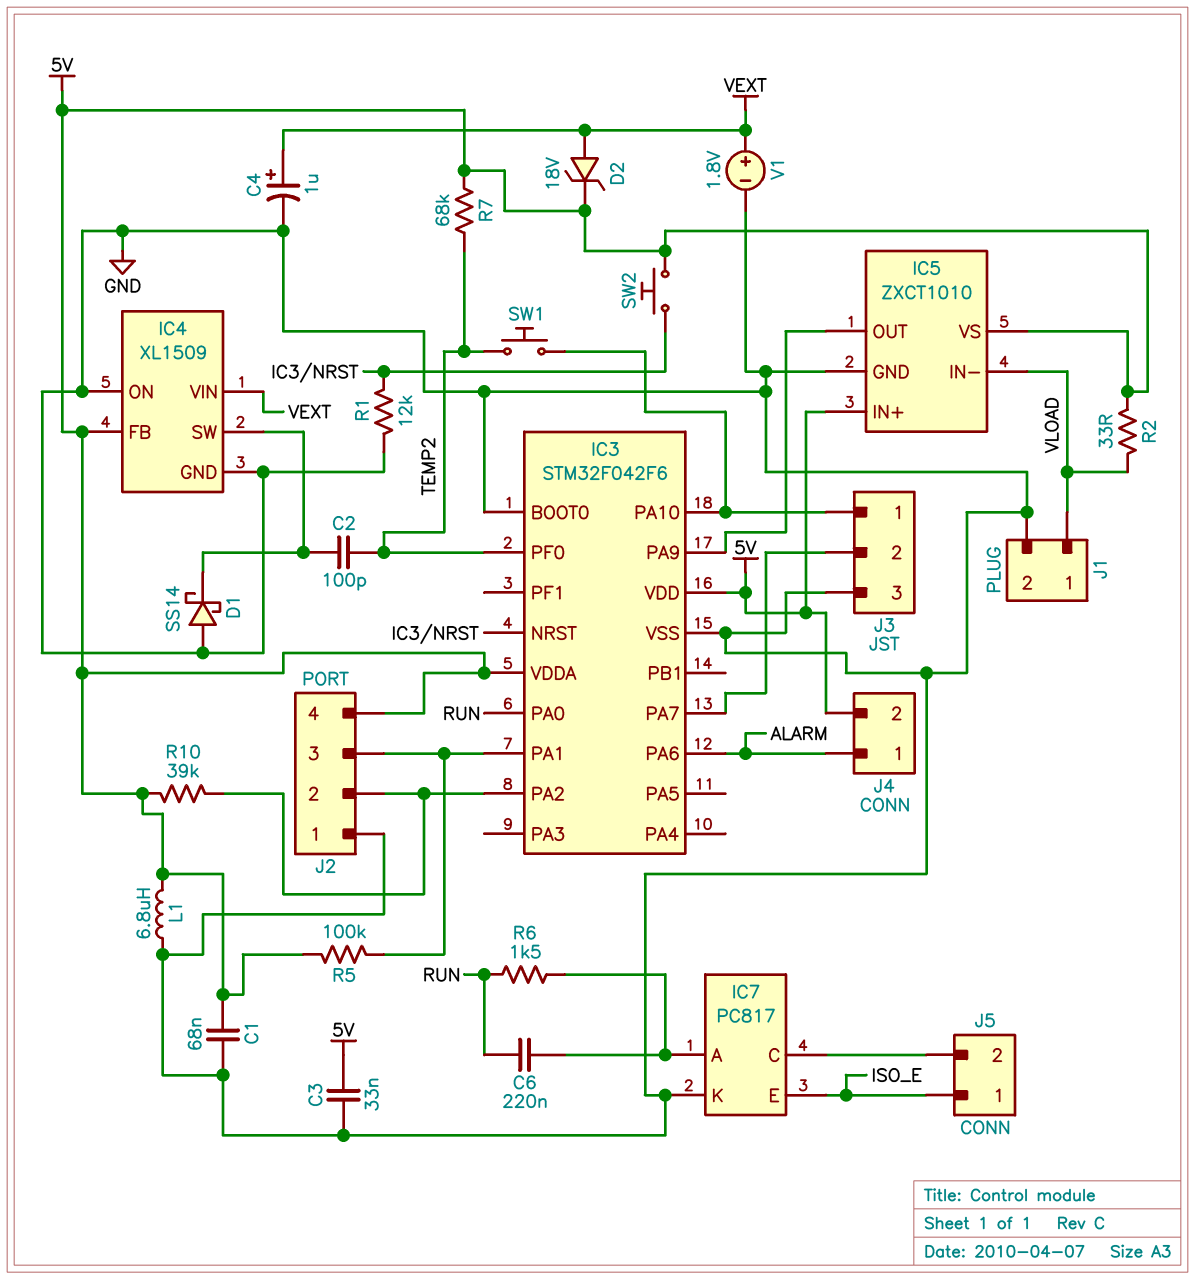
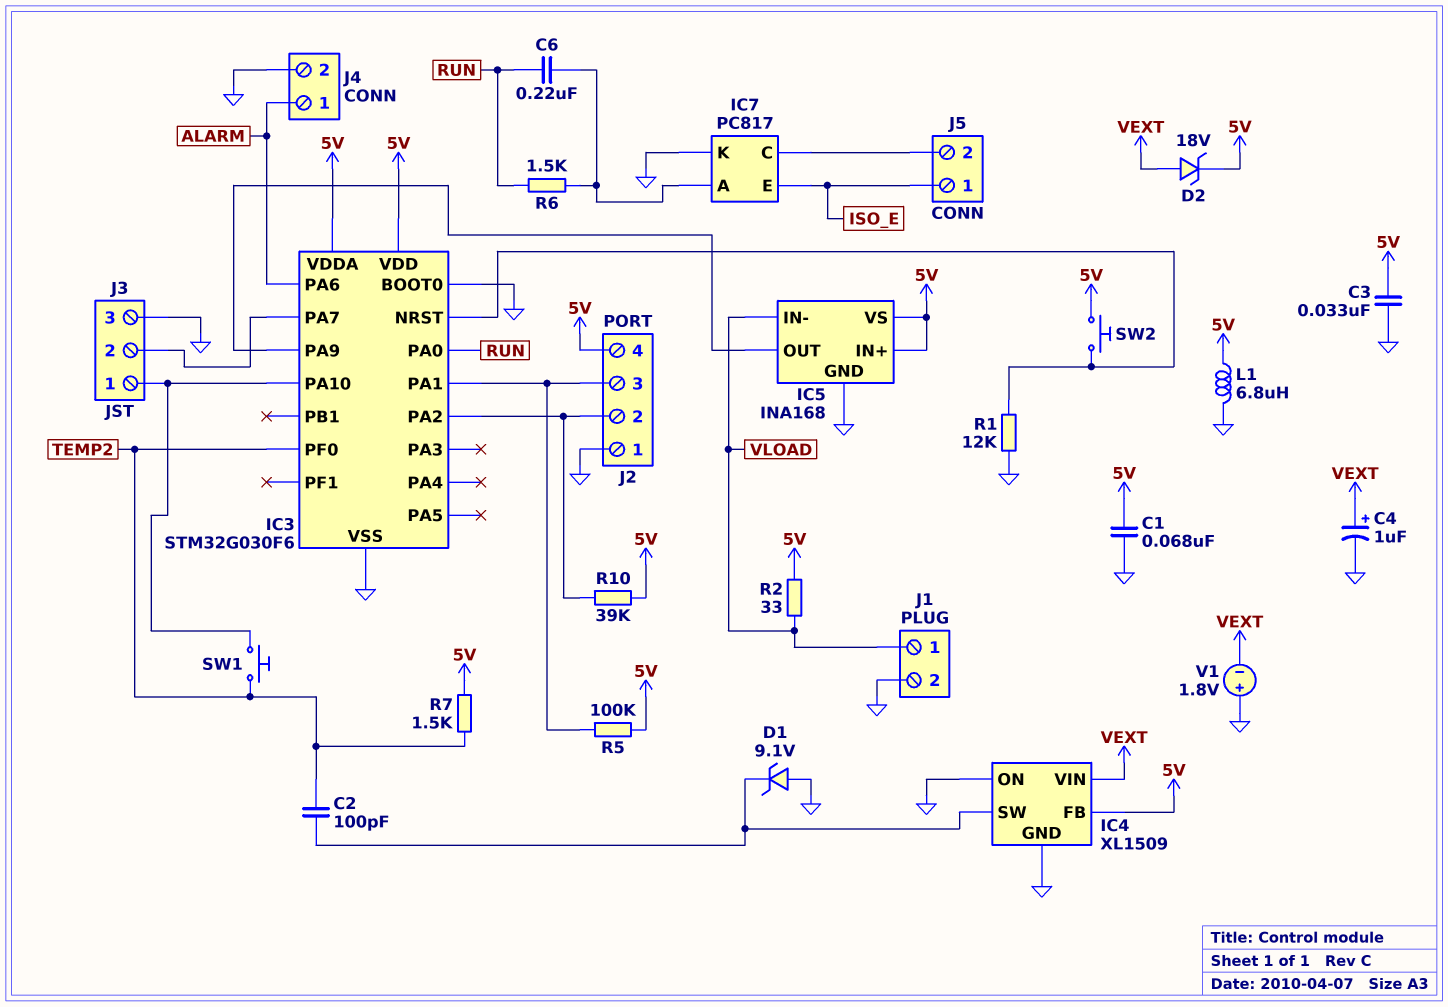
D1: schottky SS14 (A GND, K IC4/SW) -> zener 9.1V (A GND, K IC4/SW)
IC3: STM32F042F6 -> STM32G030F6
IC5: ZXCT1010 -> INA168
J4 pin 2: 5V -> GND
R7: 68k (5V, TEMP2) -> 1.5k (5V, TEMP2)
V1: 1.8V (plus VEXT, minus GND) -> 1.8V (plus GND, minus VEXT)

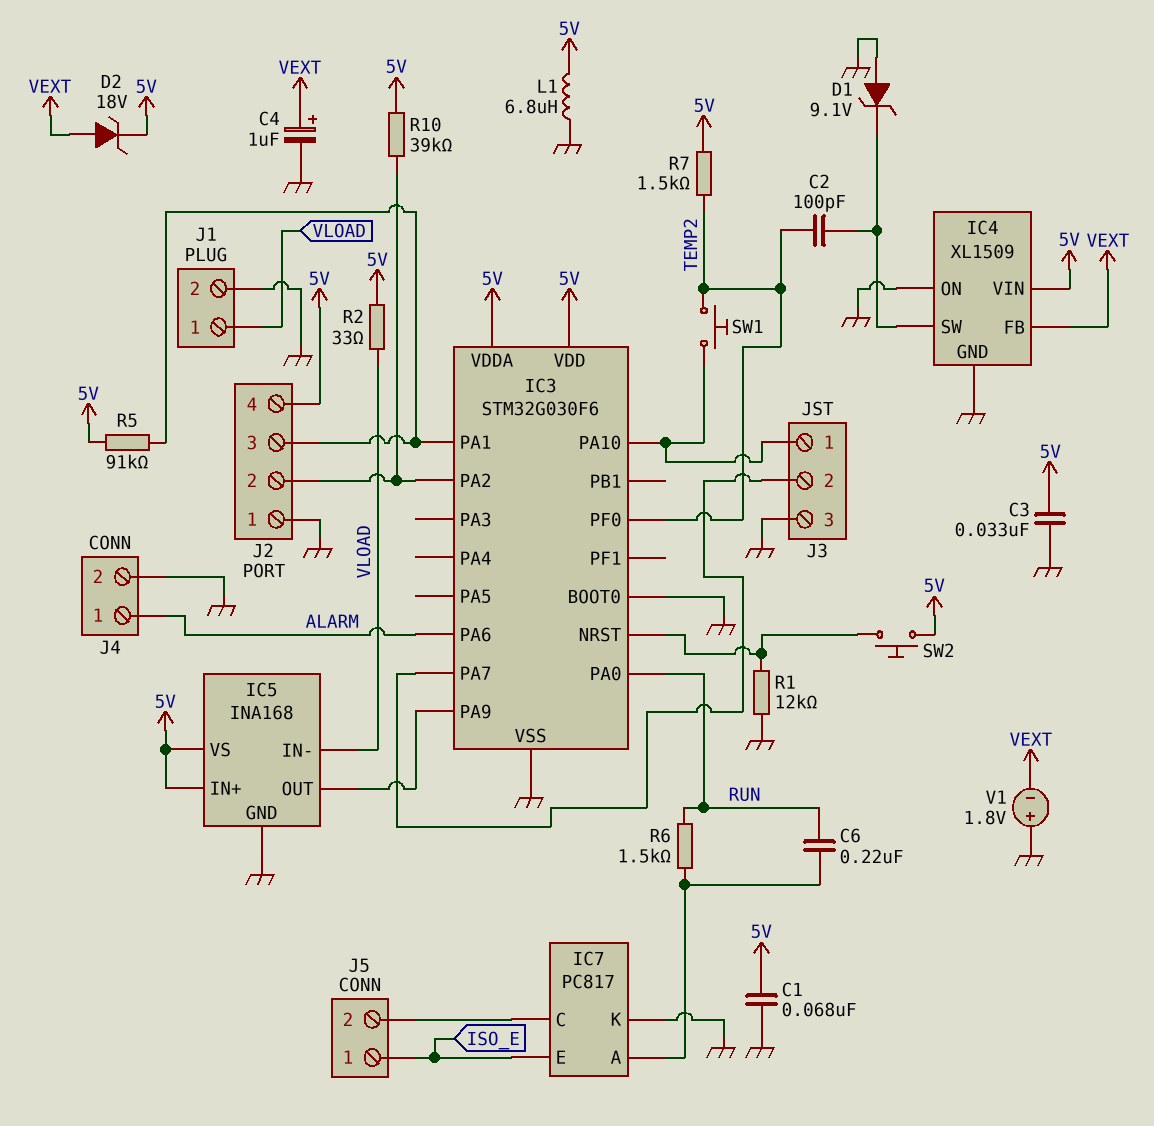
IC4 pin FB: 5V -> VEXT
IC4 pin VIN: VEXT -> 5V
R5: 100k (5V, IC3/PA1) -> 91k (5V, IC3/PA1)

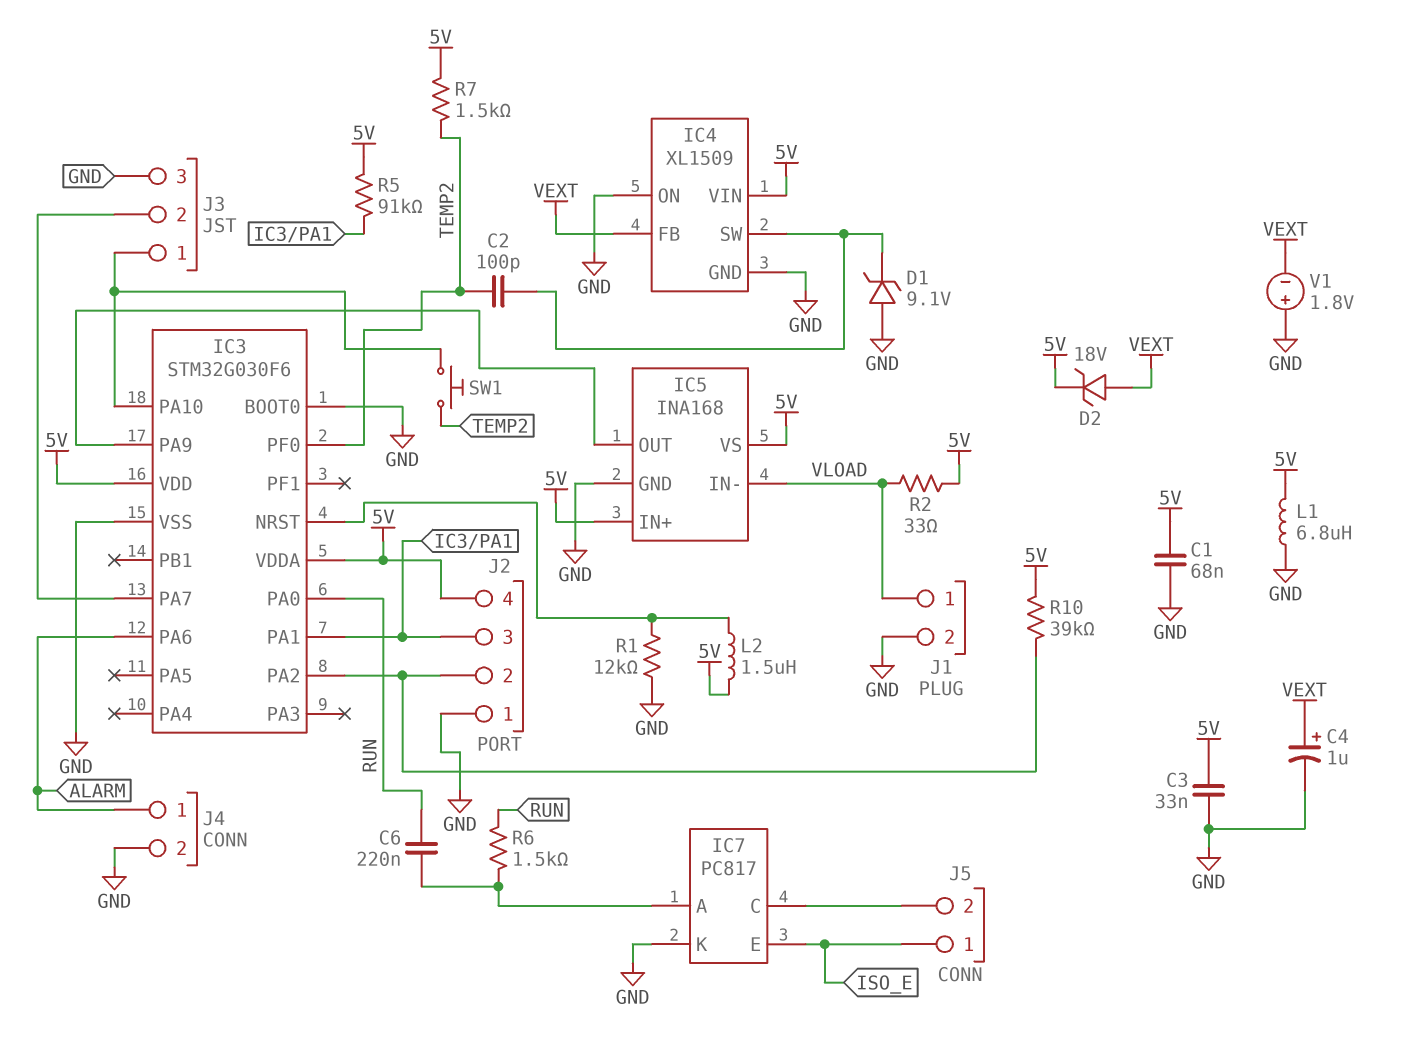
L2: none -> 1.5uH (5V, IC3/NRST)
SW2: button (5V, IC3/NRST) -> none

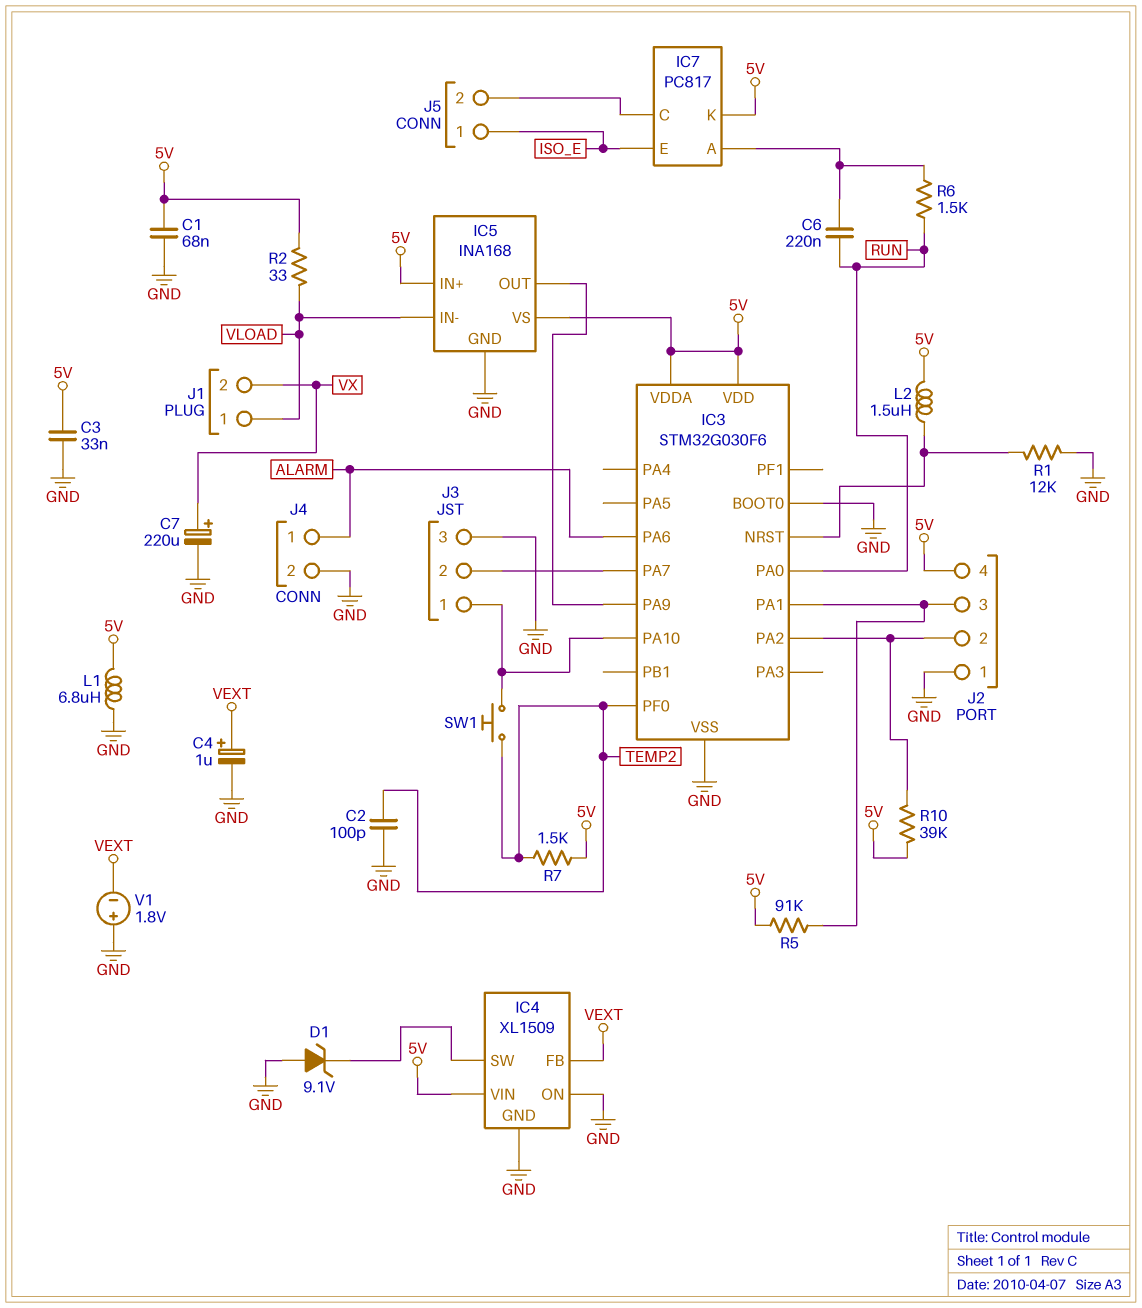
C2: 100pF (IC4/SW, TEMP2) -> 100pF (GND, TEMP2)
C7: none -> 220uF (plus VX, minus GND)
D2: zener 18V (A VEXT, K 5V) -> none
IC7 pin K: GND -> 5V
J1 pin 2: GND -> VX

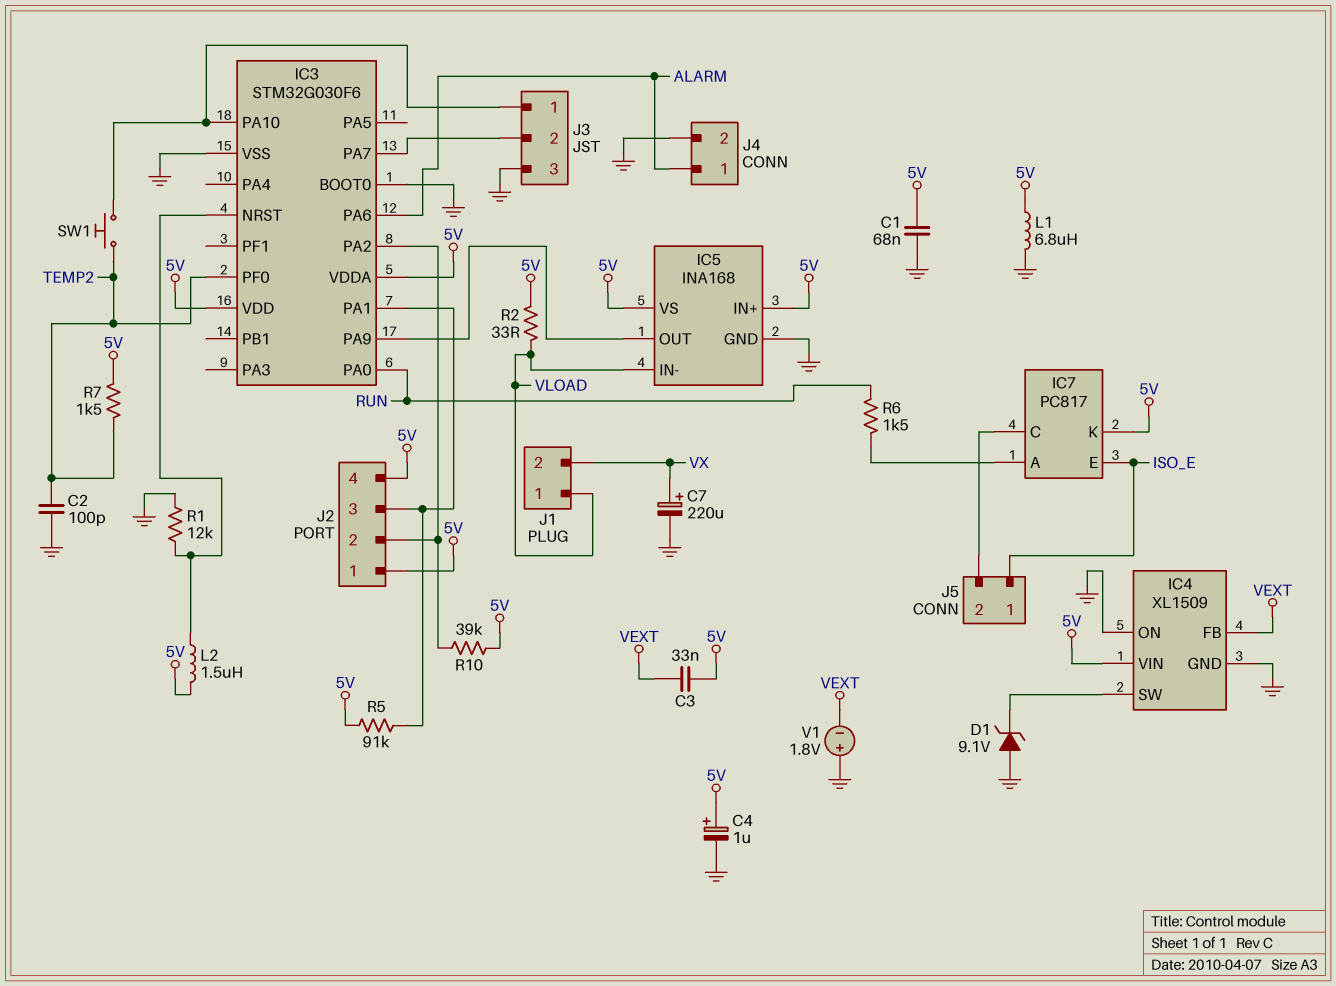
C3: 33nF (5V, GND) -> 33nF (5V, VEXT)
C4: 1uF (plus VEXT, minus GND) -> 1uF (plus 5V, minus GND)
C6: 220nF (IC7/A, RUN) -> none
J2 pin 1: GND -> 5V

